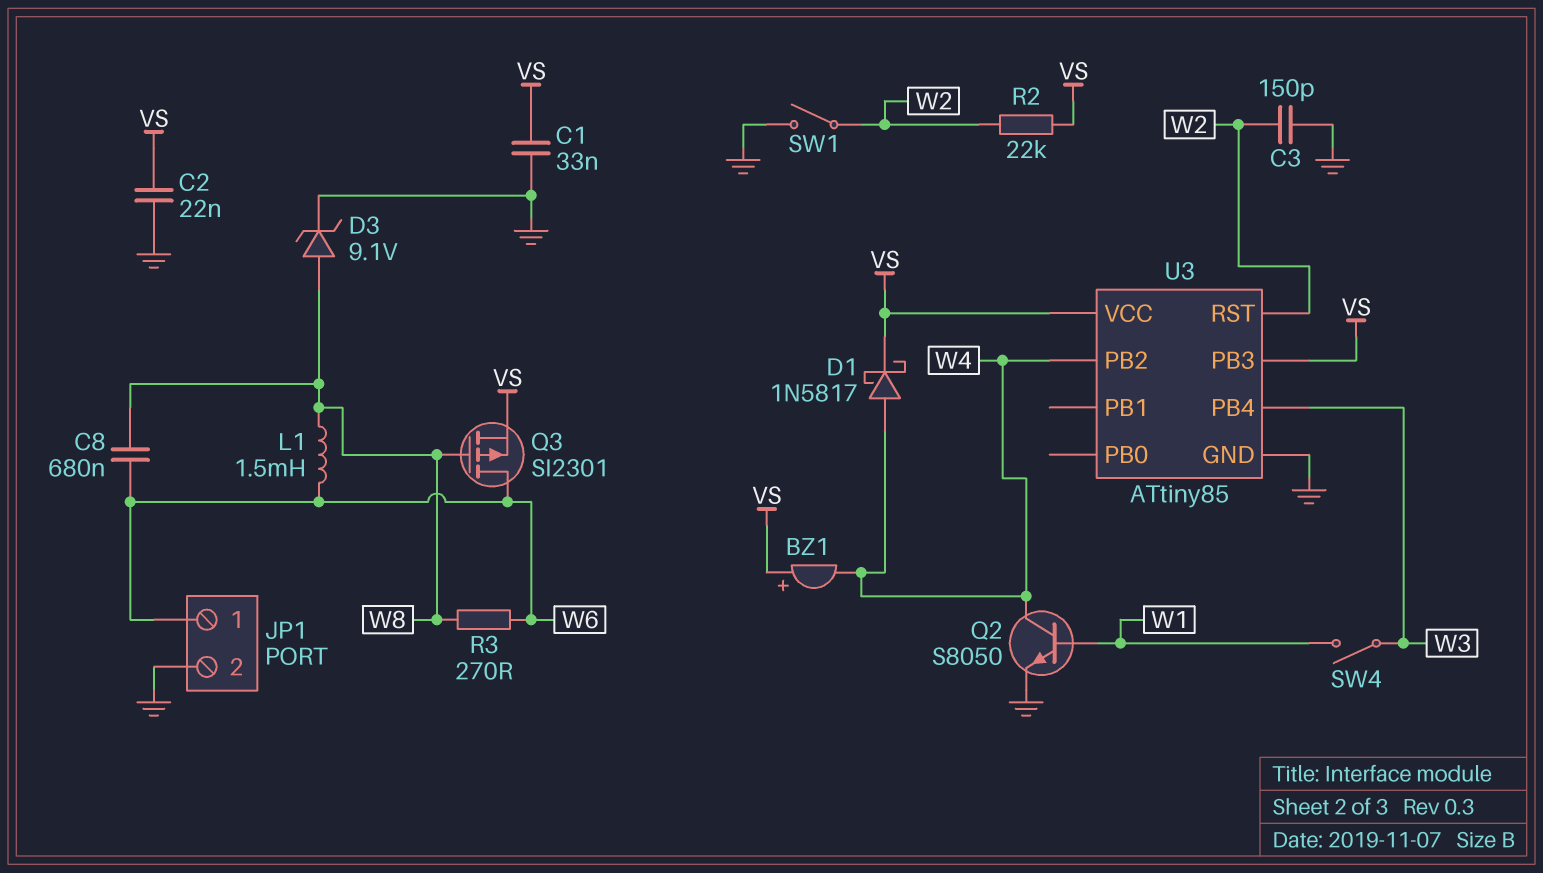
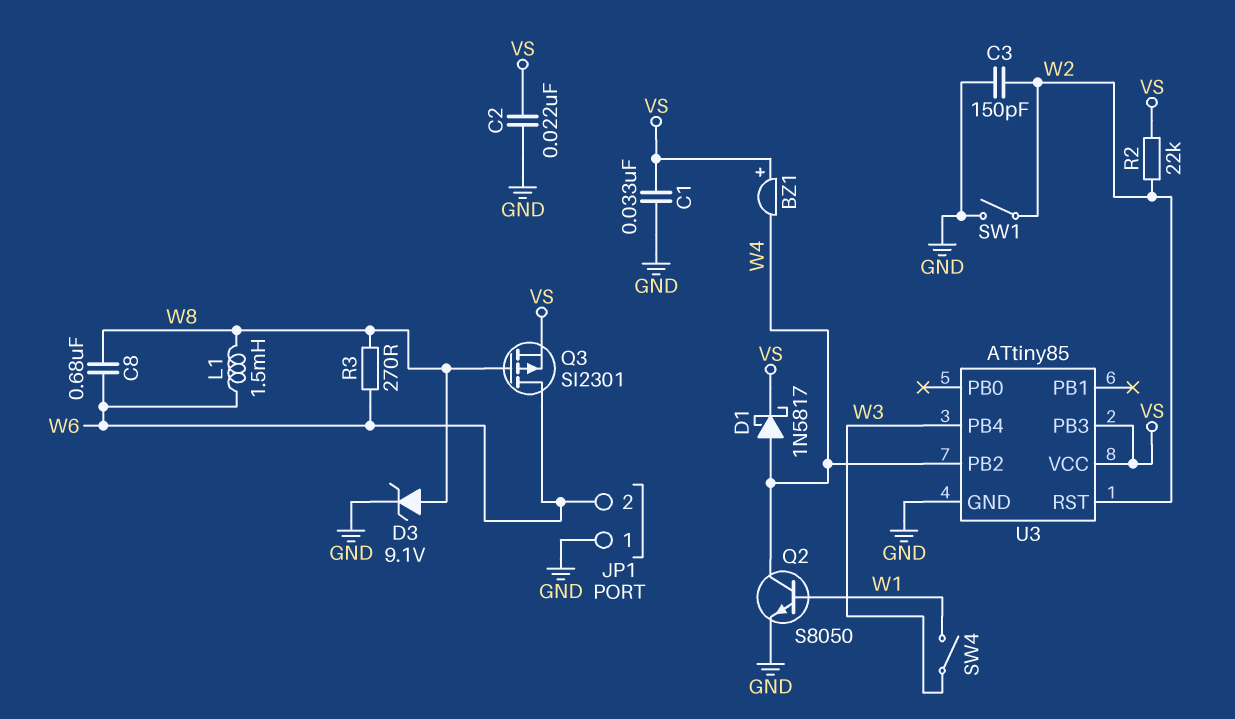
JP1 pin 1: W6 -> GND
JP1 pin 2: GND -> W6

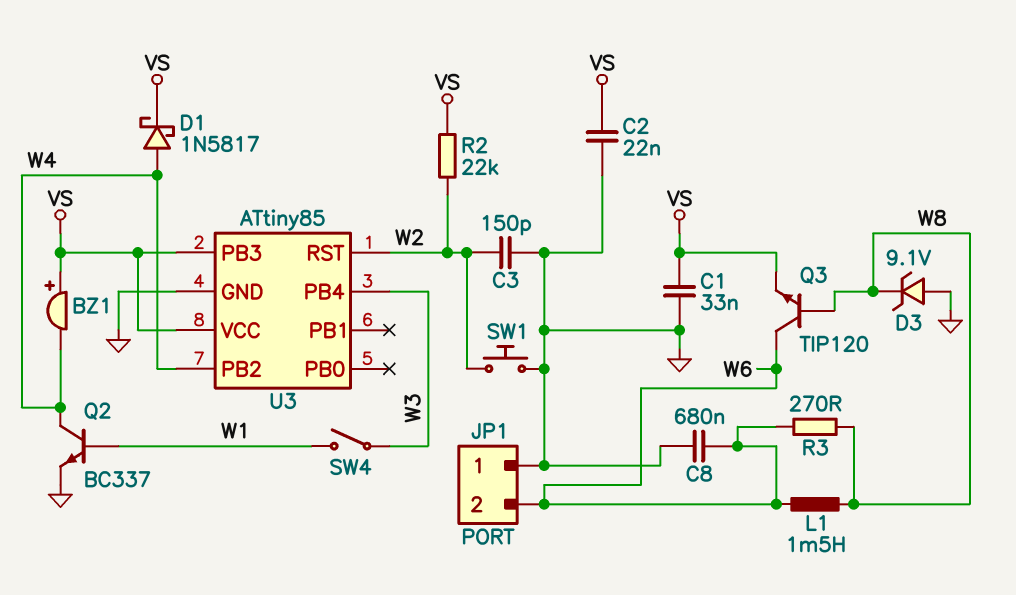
C8: 680nF (W6, W8) -> 680nF (GND, W6)
D3: zener 9.1V (A W8, K GND) -> zener 9.1V (A GND, K W8)
Q2: NPN S8050 (B W1, C W4, E GND) -> NPN BC337 (B W1, C W4, E GND)
Q3: PMOS SI2301 (G W8, D W6, S VS) -> NPN TIP120 (B W8, C W6, E VS)
SW1: switch (GND, W2) -> button (GND, W2)

